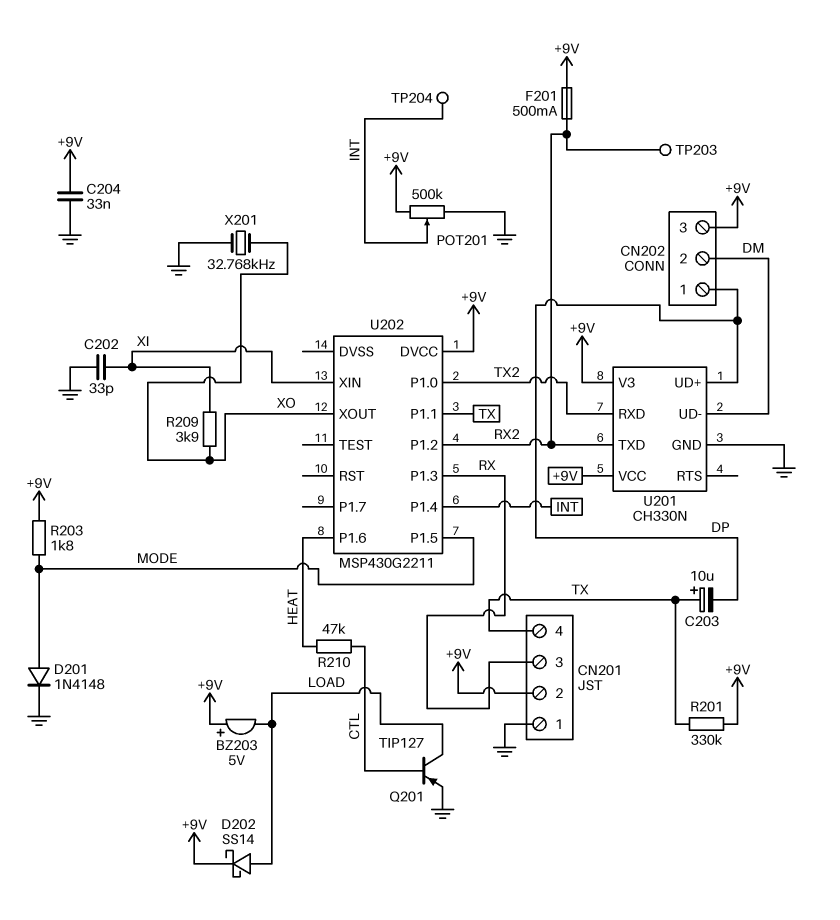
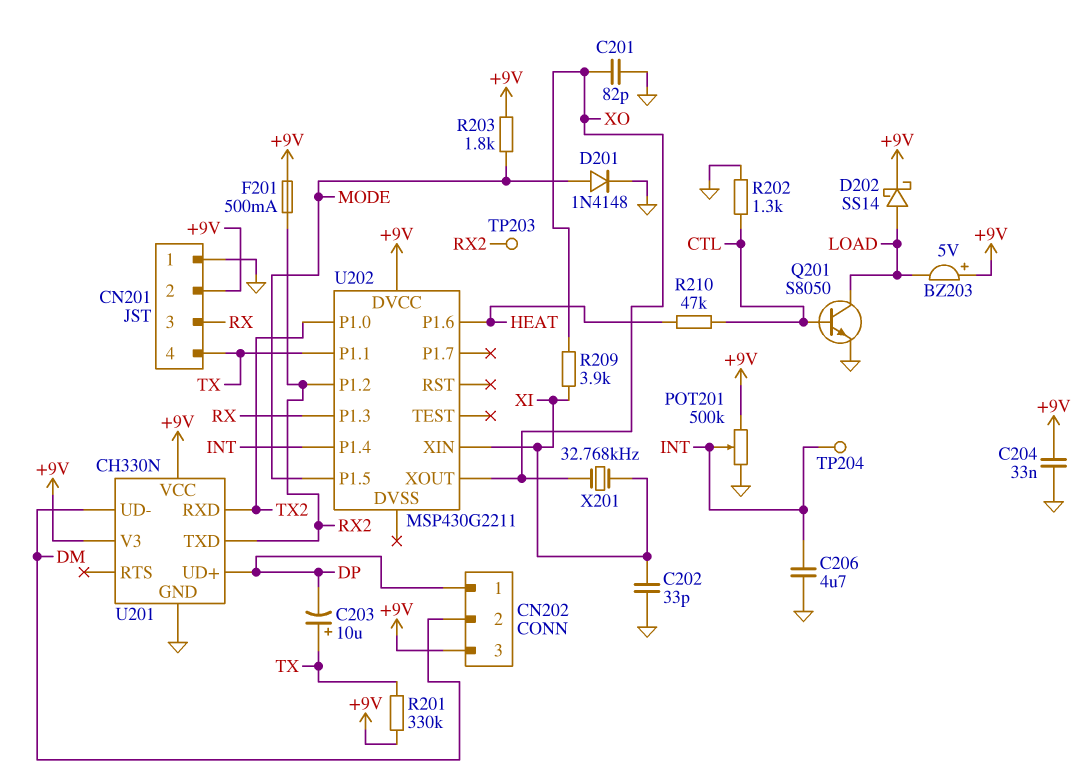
C201: none -> 82pF (GND, XO)
C206: none -> 4.7uF (GND, INT)
Q201: PNP TIP127 (B CTL, C LOAD, E GND) -> NPN S8050 (B CTL, C LOAD, E GND)
R202: none -> 1.3k (CTL, GND)
X201: 32.768kHz (GND, XO) -> 32.768kHz (XI, XO)

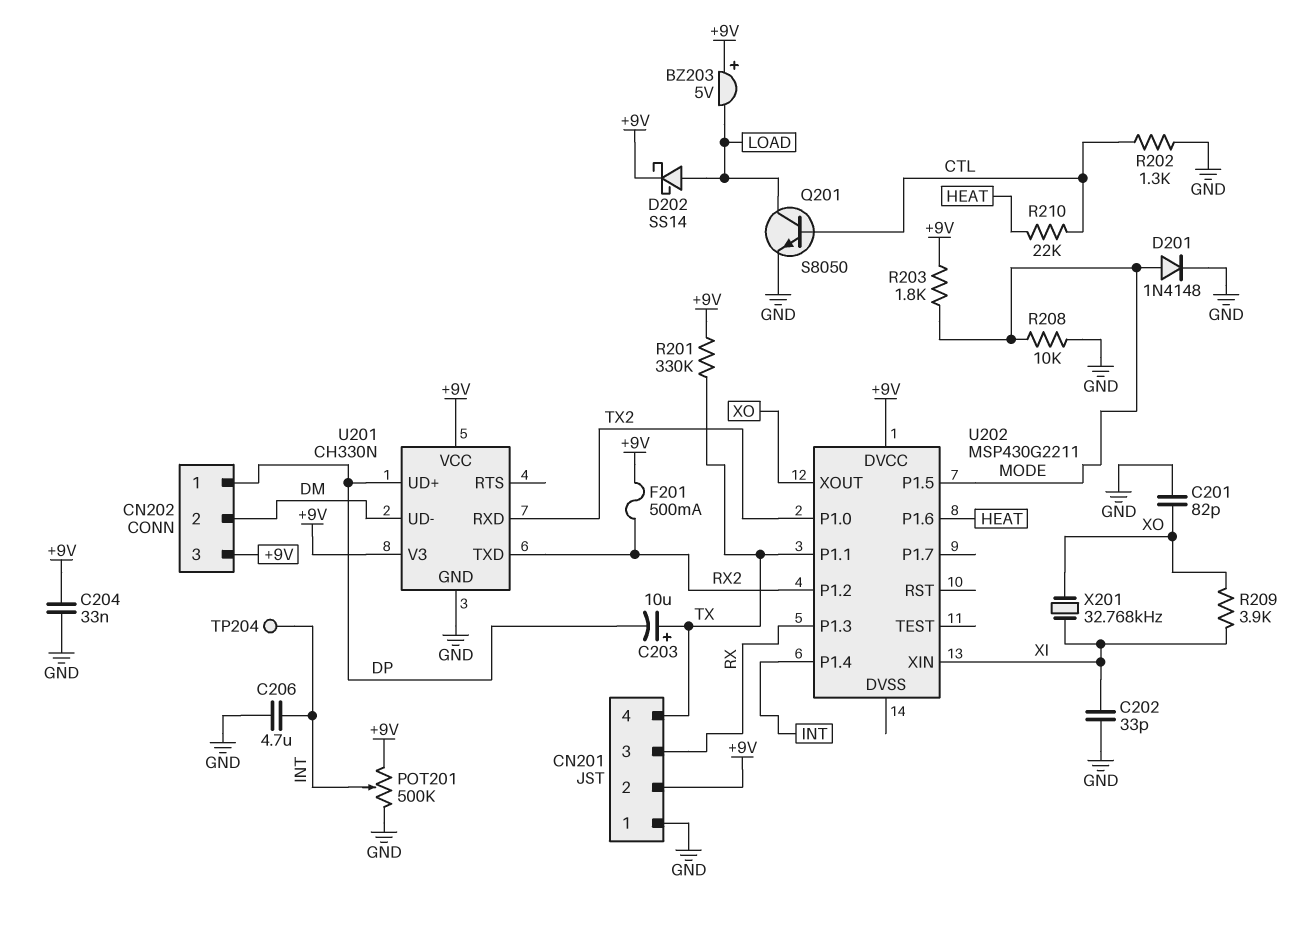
R208: none -> 10k (GND, MODE)
R210: 47k (CTL, HEAT) -> 22k (CTL, HEAT)
TP203: test point (RX2) -> none

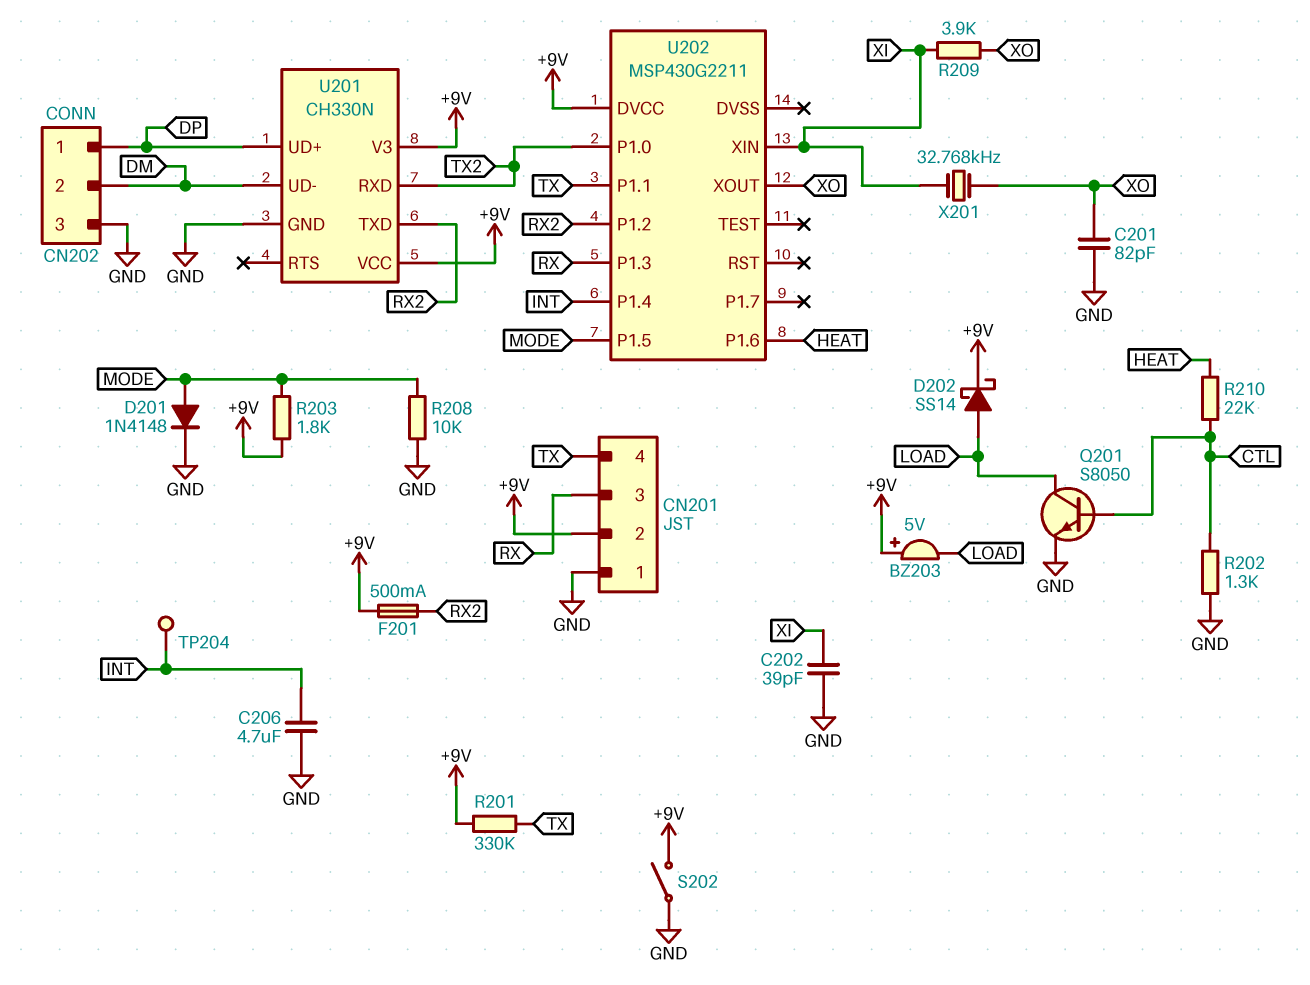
C202: 33pF (GND, XI) -> 39pF (GND, XI)
C203: 10uF (plus TX, minus DP) -> none
C204: 33nF (+9V, GND) -> none
CN202 pin 3: +9V -> GND
POT201: 500k (+9V, GND, wiper INT) -> none
S202: none -> switch (+9V, GND)

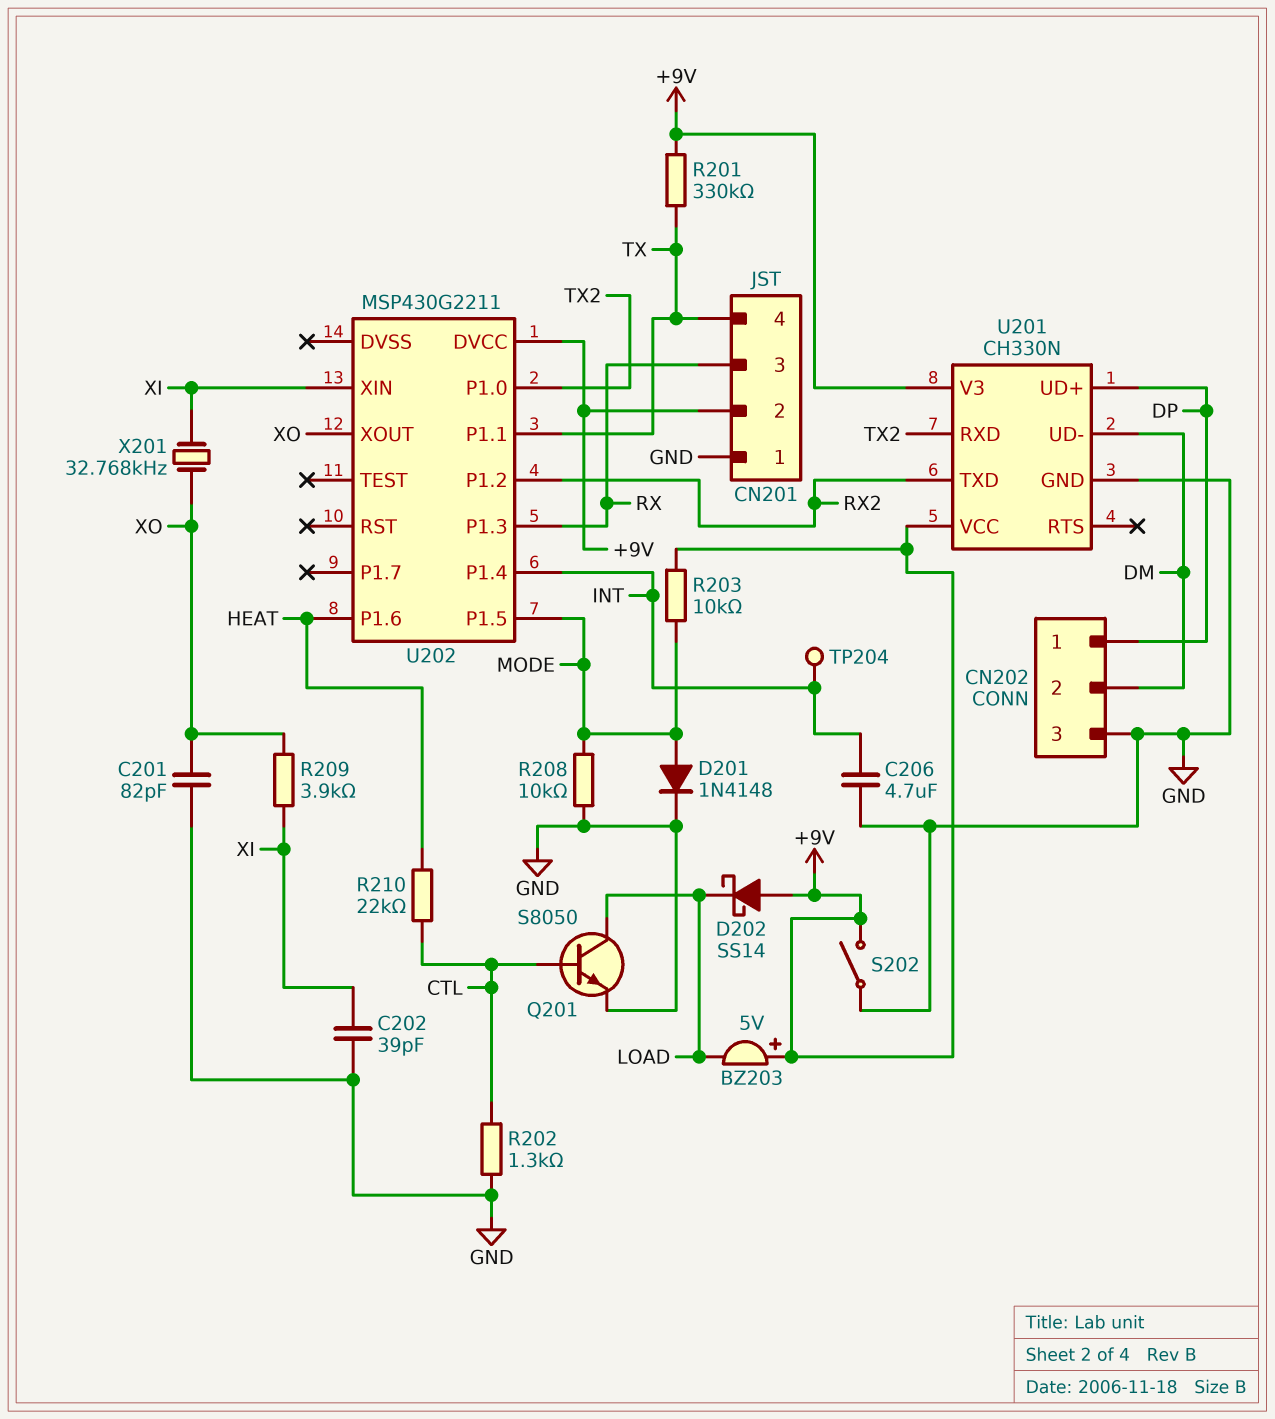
D202: schottky SS14 (A LOAD, K +9V) -> schottky SS14 (A +9V, K LOAD)
F201: 500mA (+9V, RX2) -> none
R203: 1.8k (+9V, MODE) -> 10k (+9V, MODE)

